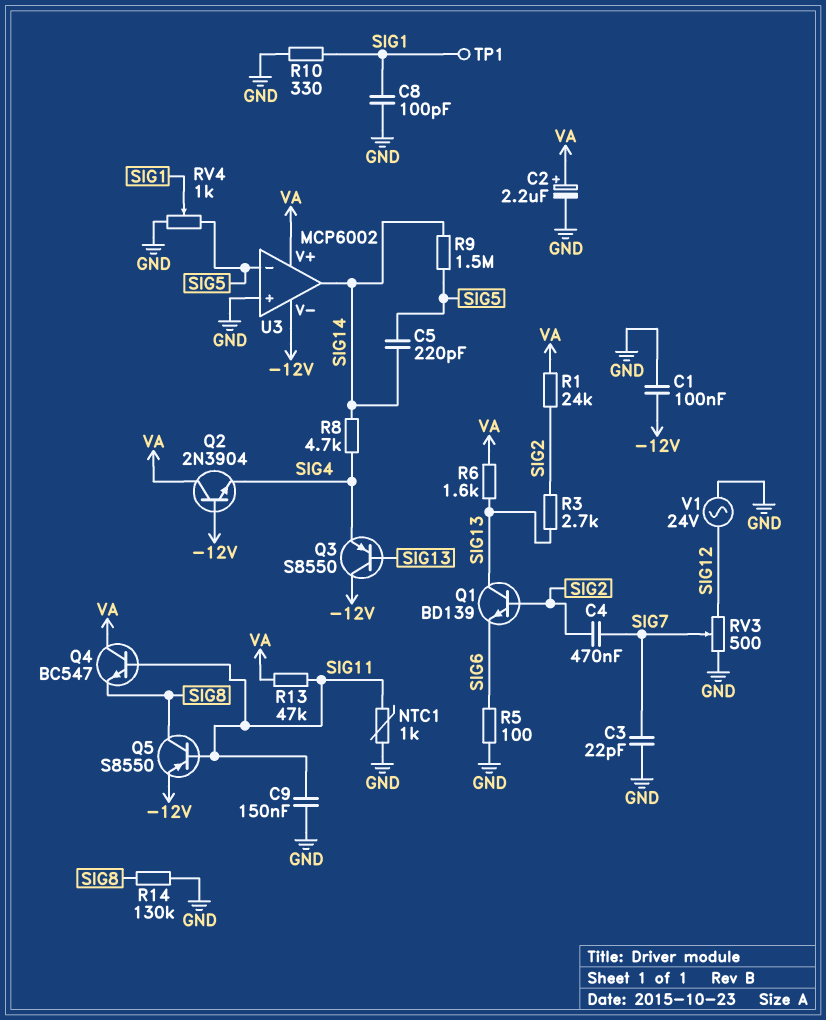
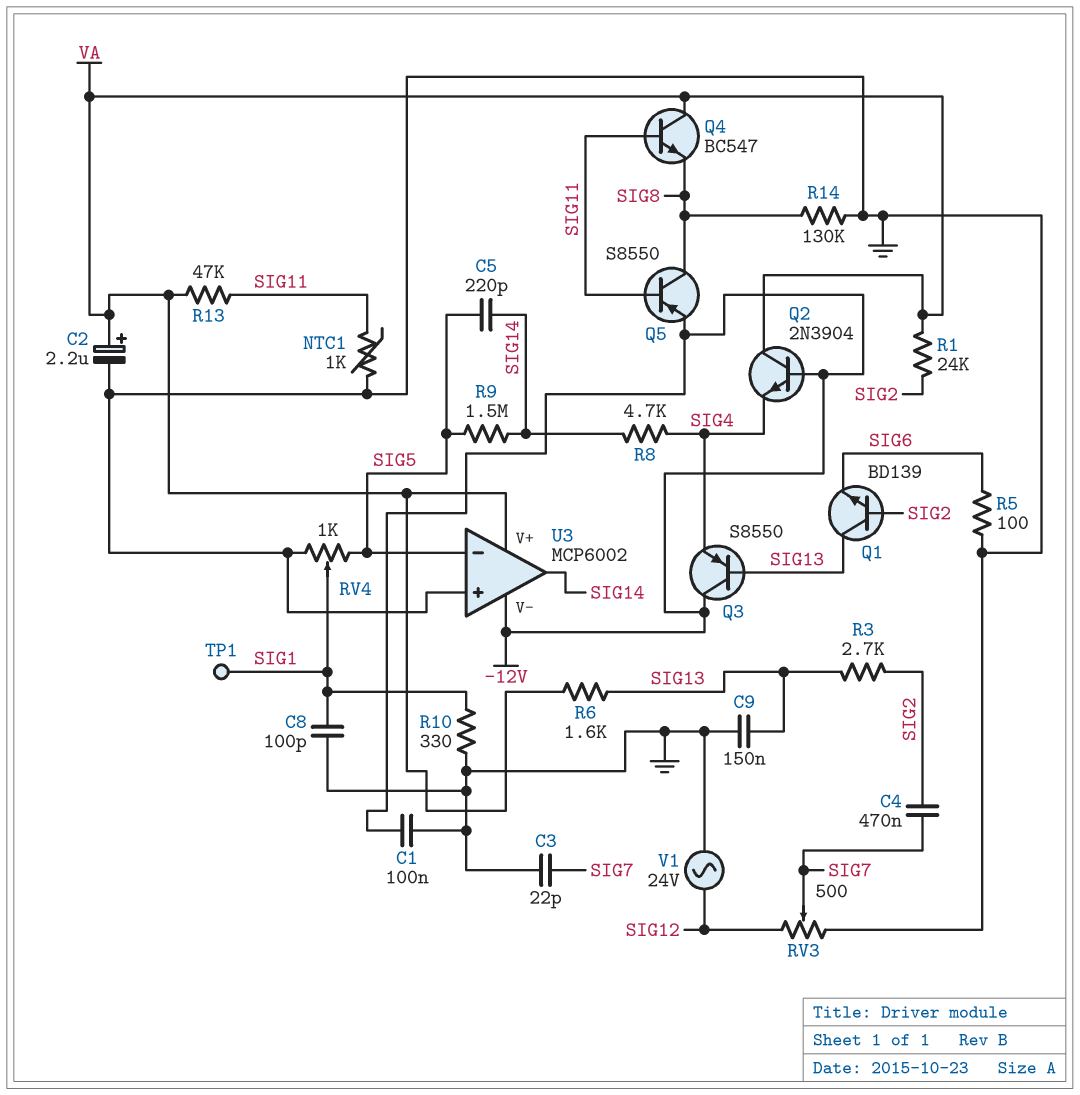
C9: 150nF (GND, SIG11) -> 150nF (GND, SIG13)

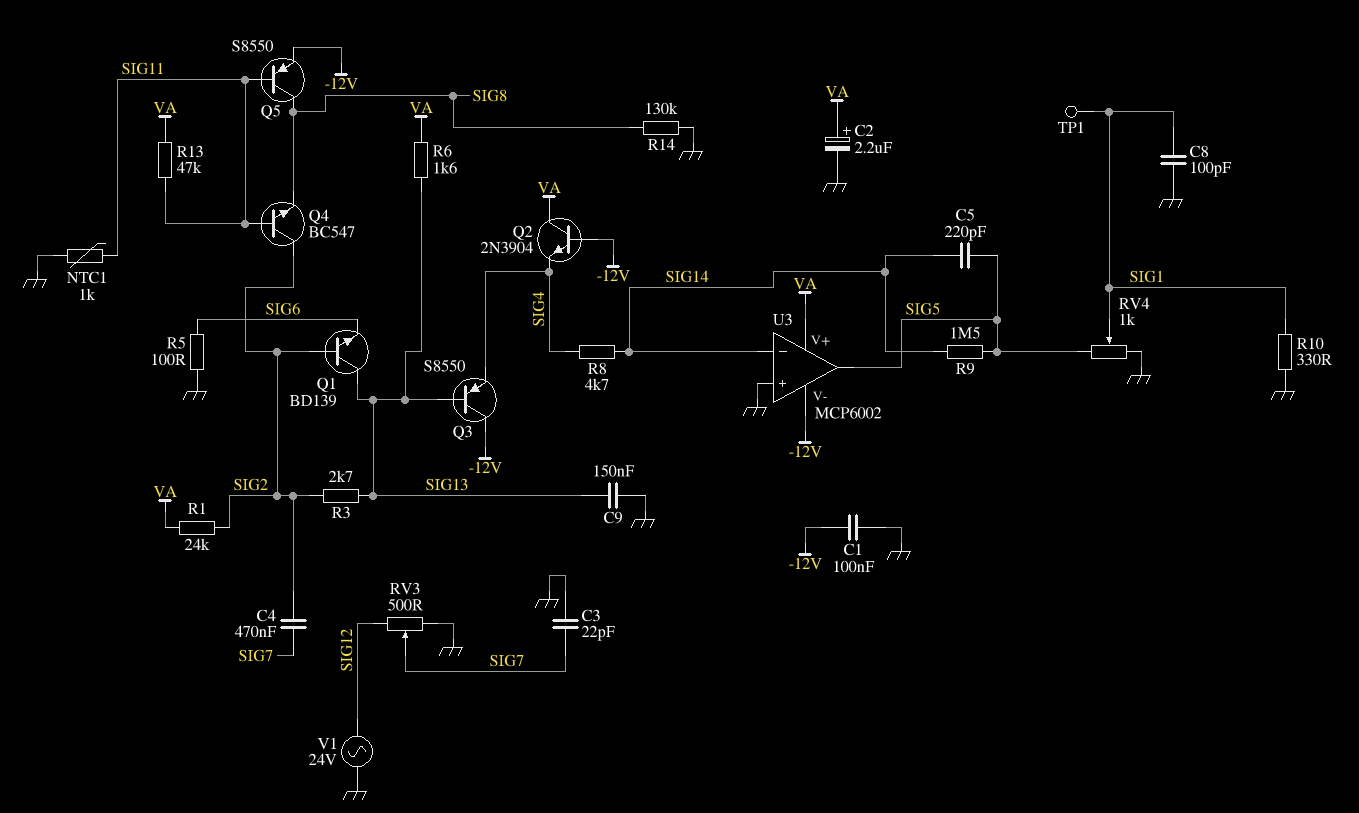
Q4: NPN BC547 (B SIG11, C VA, E SIG8) -> NPN BC547 (B SIG11, C SIG2, E SIG8)
U3 pin in-: SIG5 -> SIG14
U3 pin out: SIG14 -> SIG5

